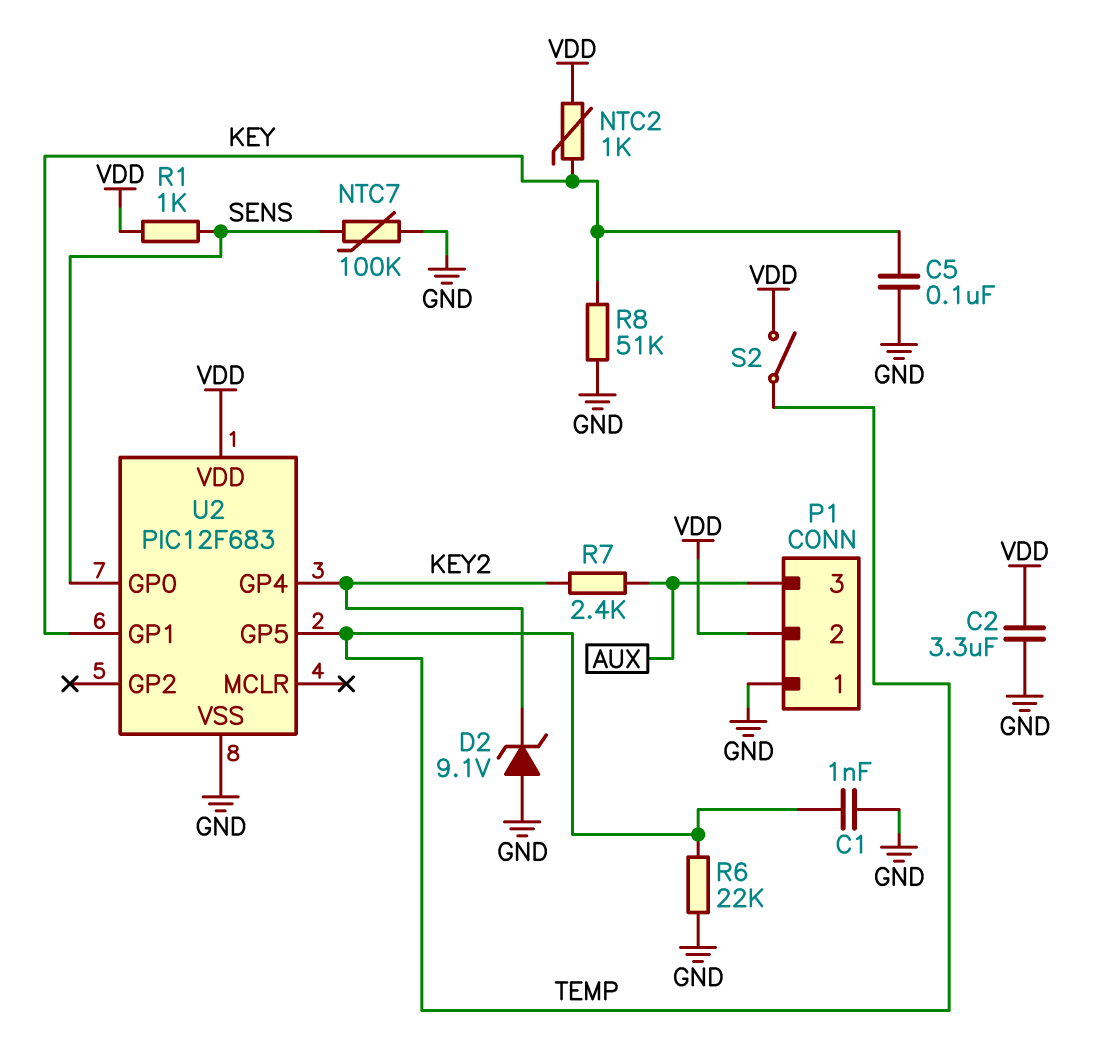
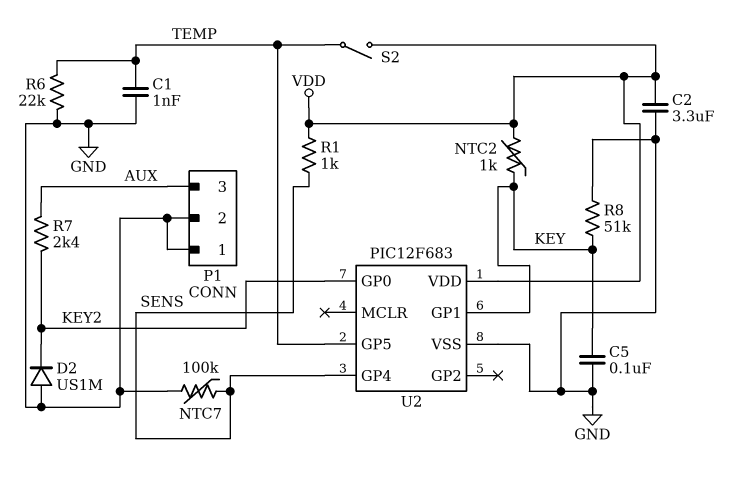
D2: zener 9.1V (A GND, K KEY2) -> diode US1M (A GND, K KEY2)
P1 pin 2: VDD -> GND
U2 pin GP0: SENS -> KEY2
U2 pin GP4: KEY2 -> SENS

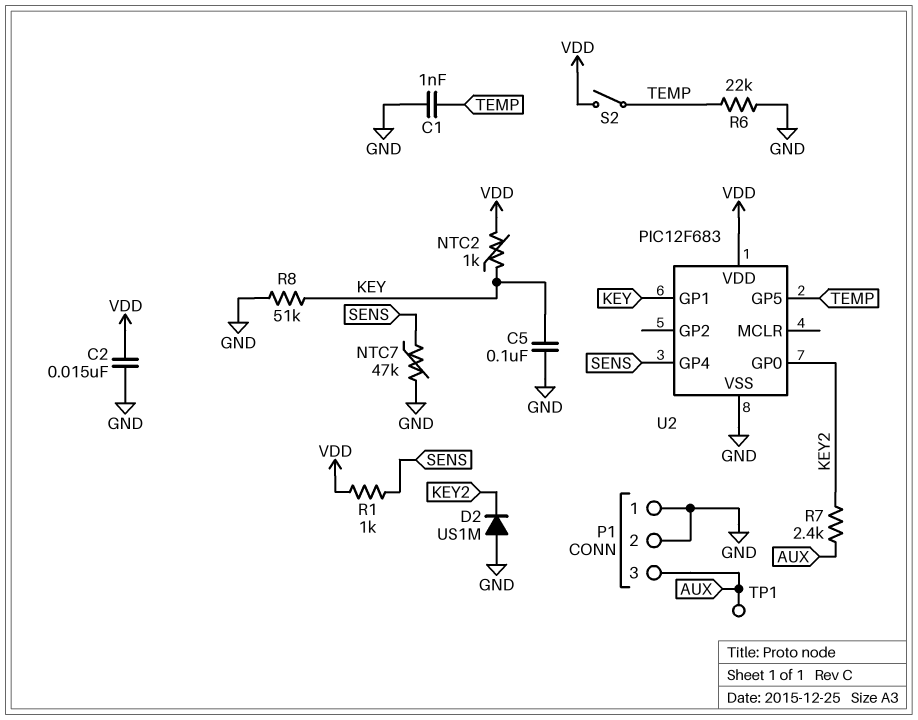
C2: 3.3uF (GND, VDD) -> 15nF (GND, VDD)
NTC7: 100k (GND, SENS) -> 47k (GND, SENS)
TP1: none -> test point (AUX)

